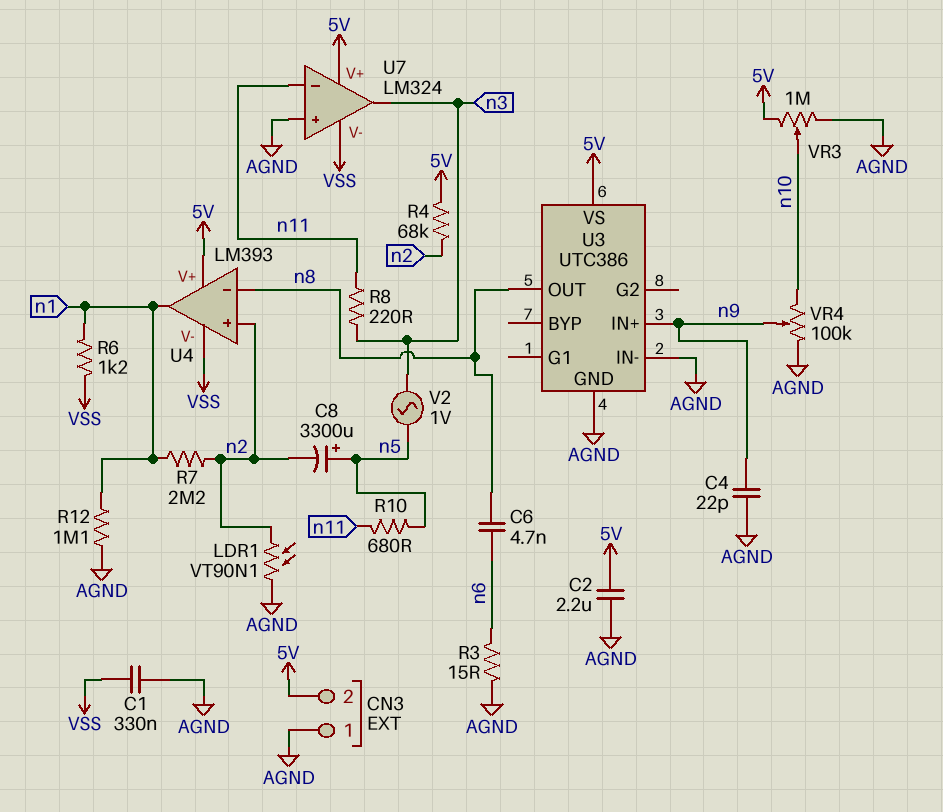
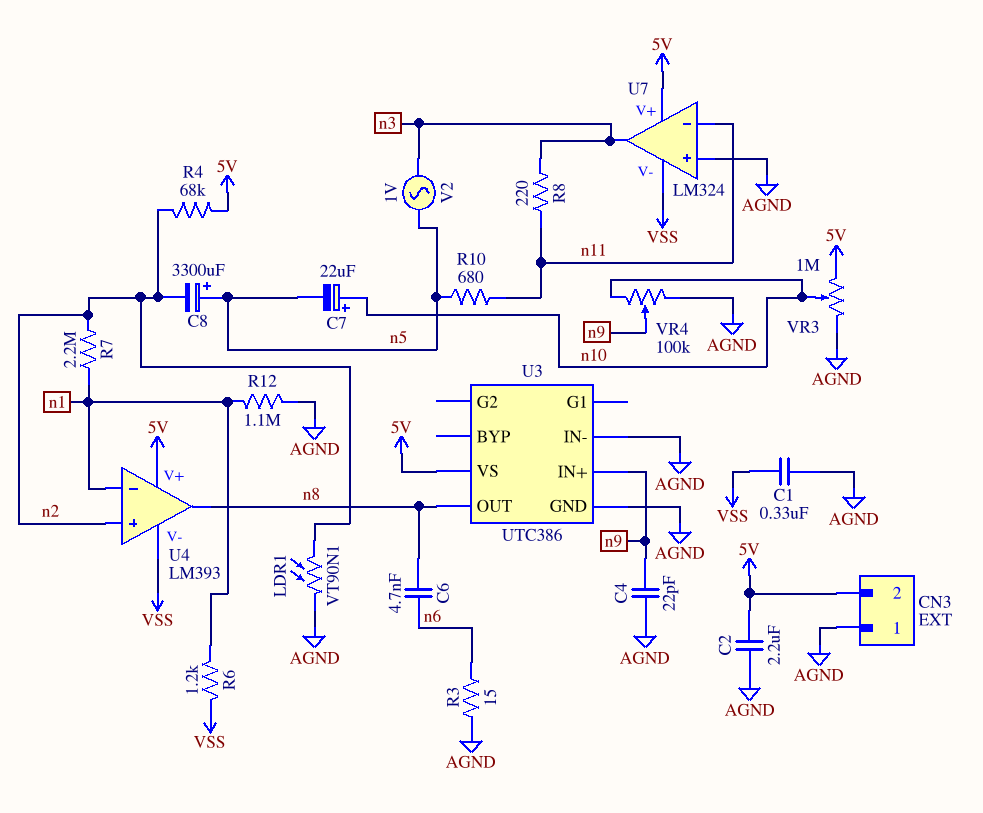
C7: none -> 22uF (plus n10, minus n5)
U4 pin in-: n8 -> n1
U4 pin out: n1 -> n8

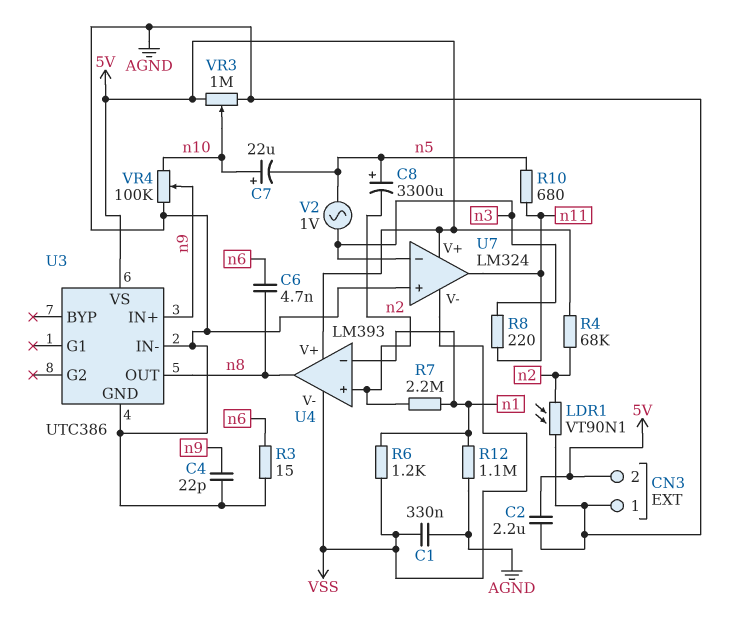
U7 pin in-: n11 -> n3
U7 pin out: n3 -> n11

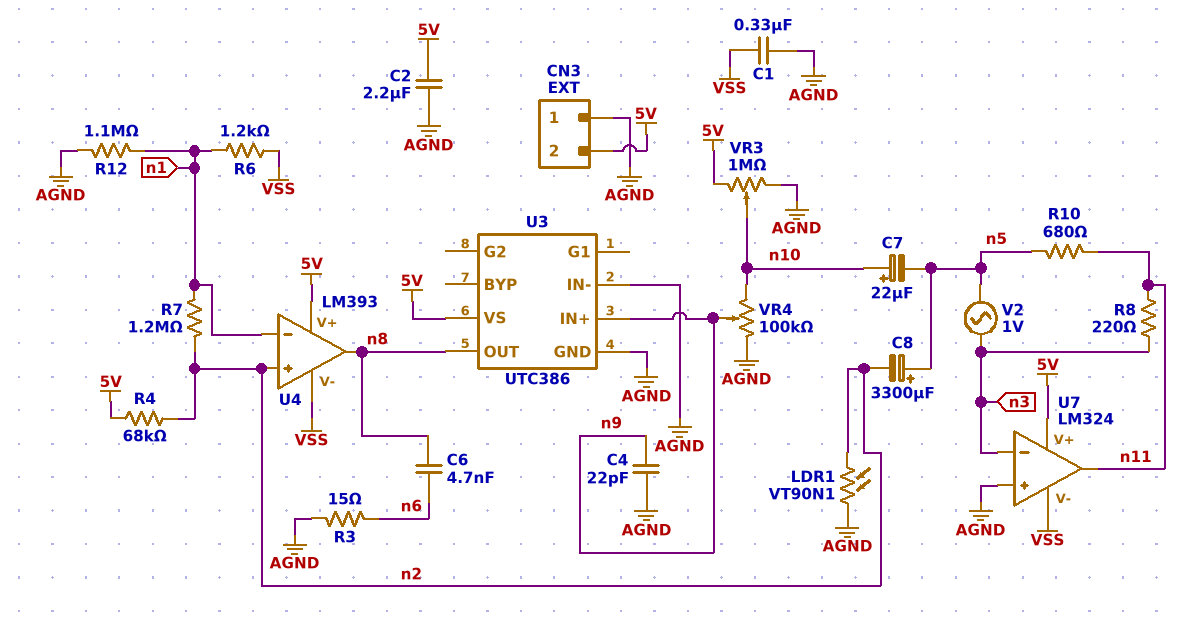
R7: 2.2M (n1, n2) -> 1.2M (n1, n2)

